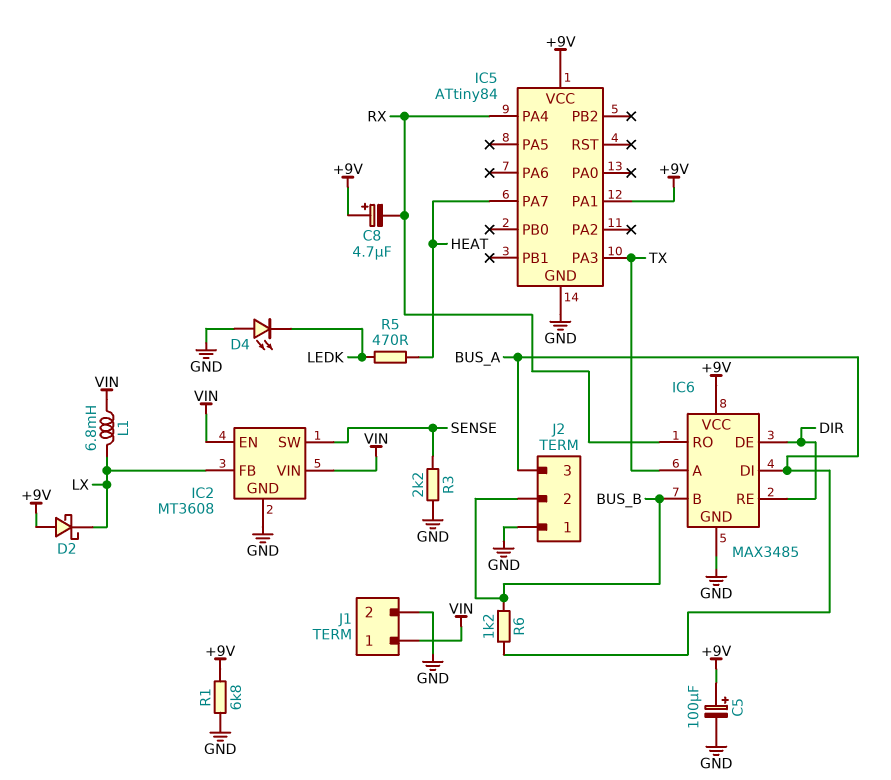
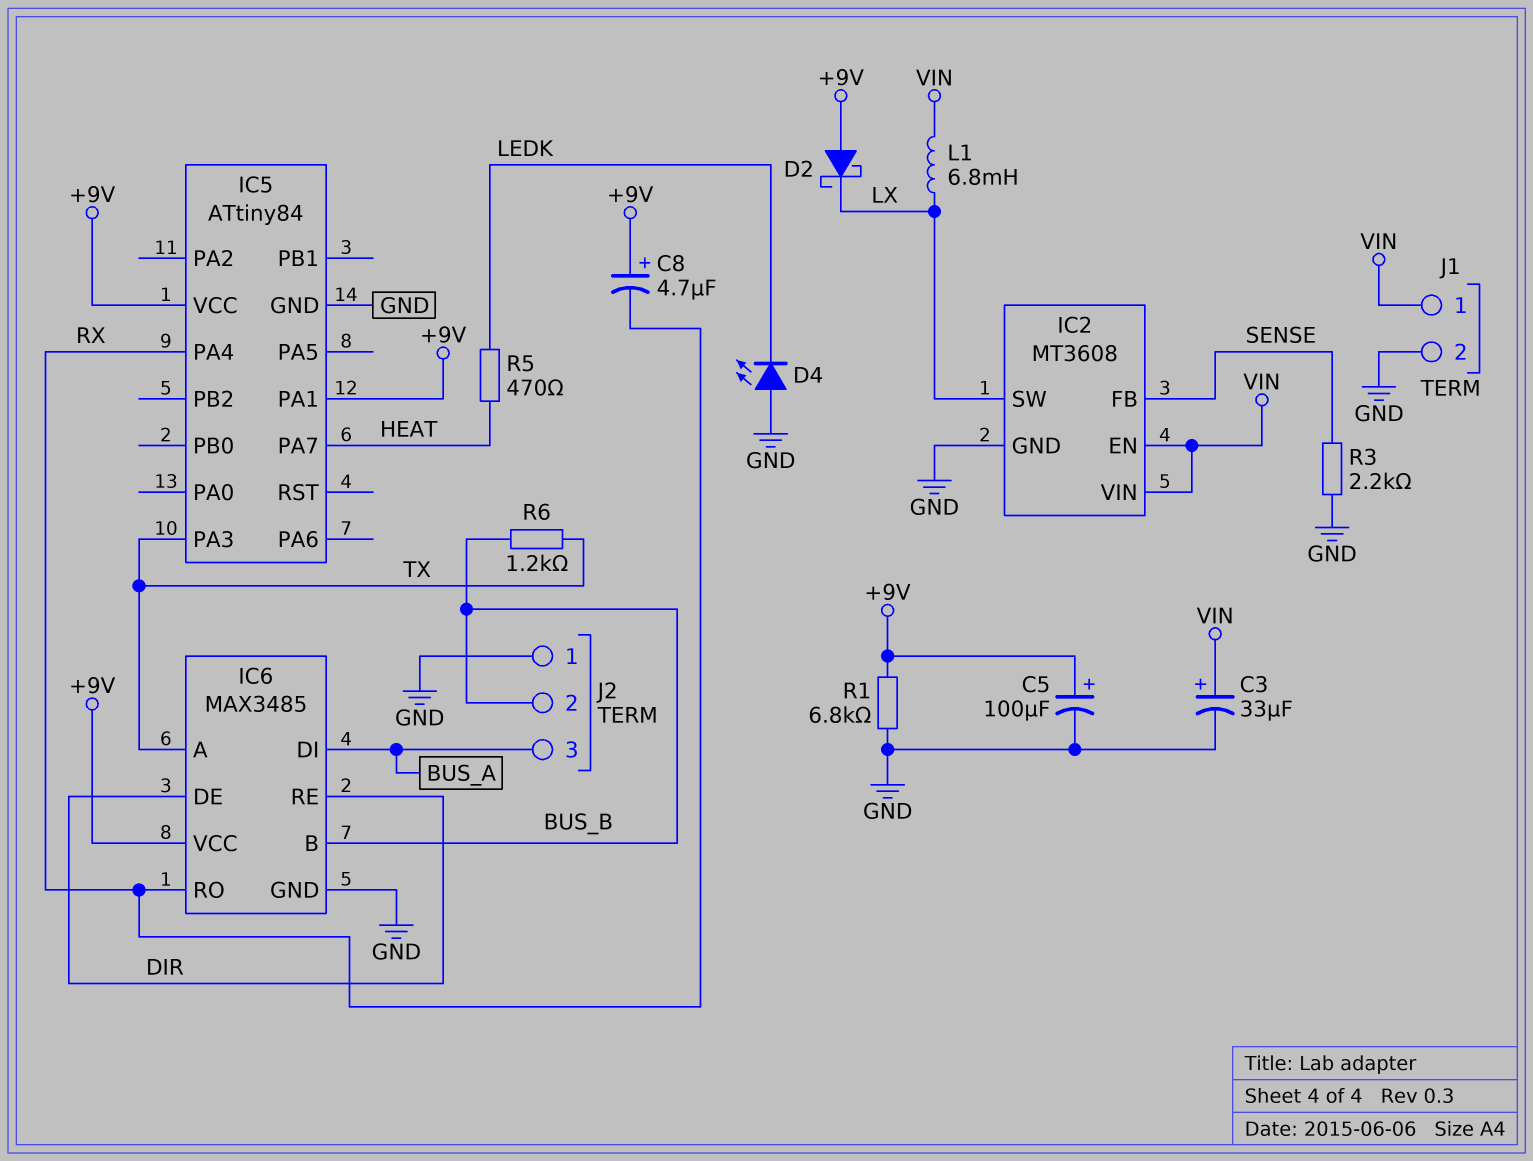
C3: none -> 33uF (plus VIN, minus GND)
IC2 pin FB: LX -> SENSE
IC2 pin SW: SENSE -> LX
R6: 1.2k (BUS_A, BUS_B) -> 1.2k (BUS_B, TX)

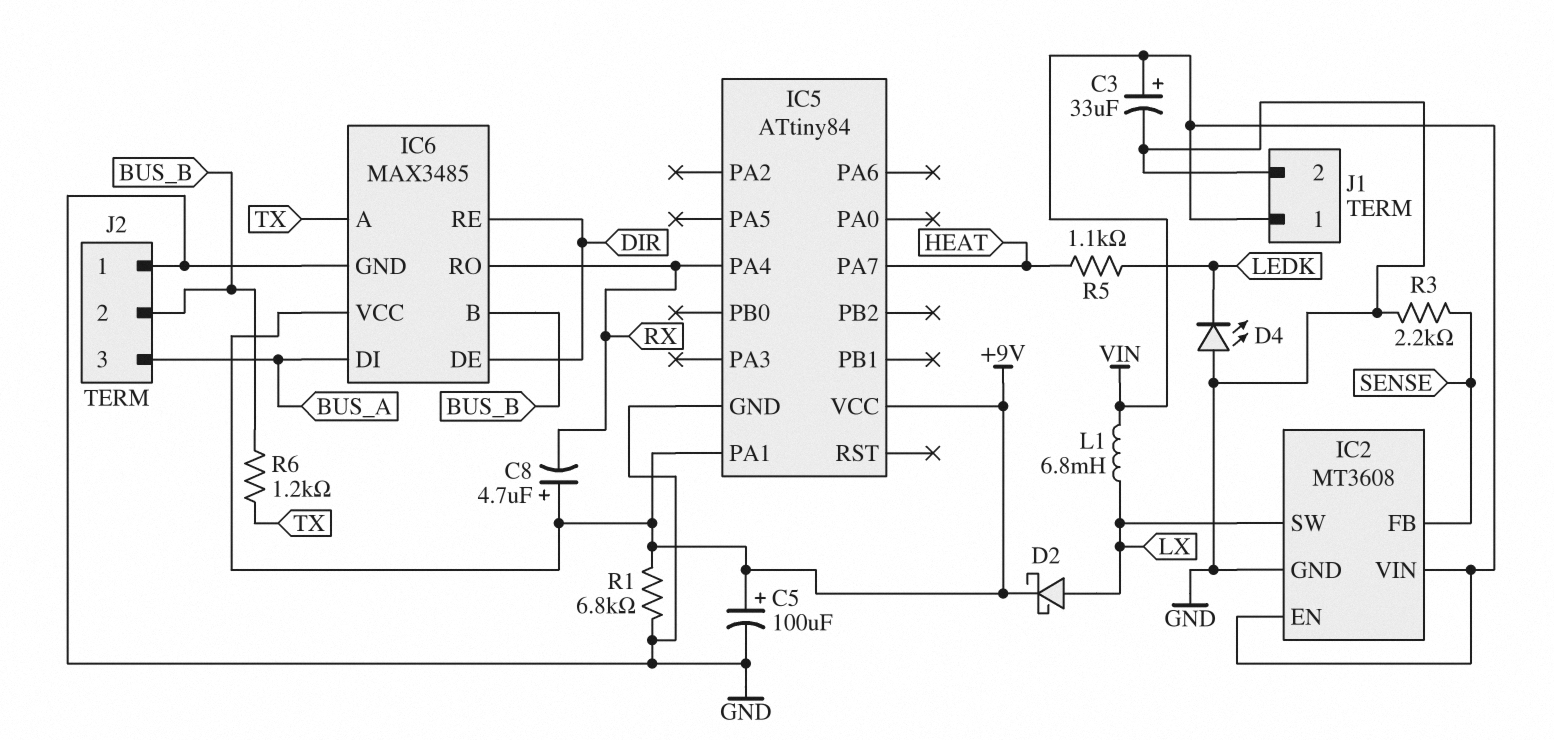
D2: schottky (A +9V, K LX) -> schottky (A LX, K +9V)
IC5 pin PA3: TX -> none
R5: 470 (HEAT, LEDK) -> 1.1k (HEAT, LEDK)

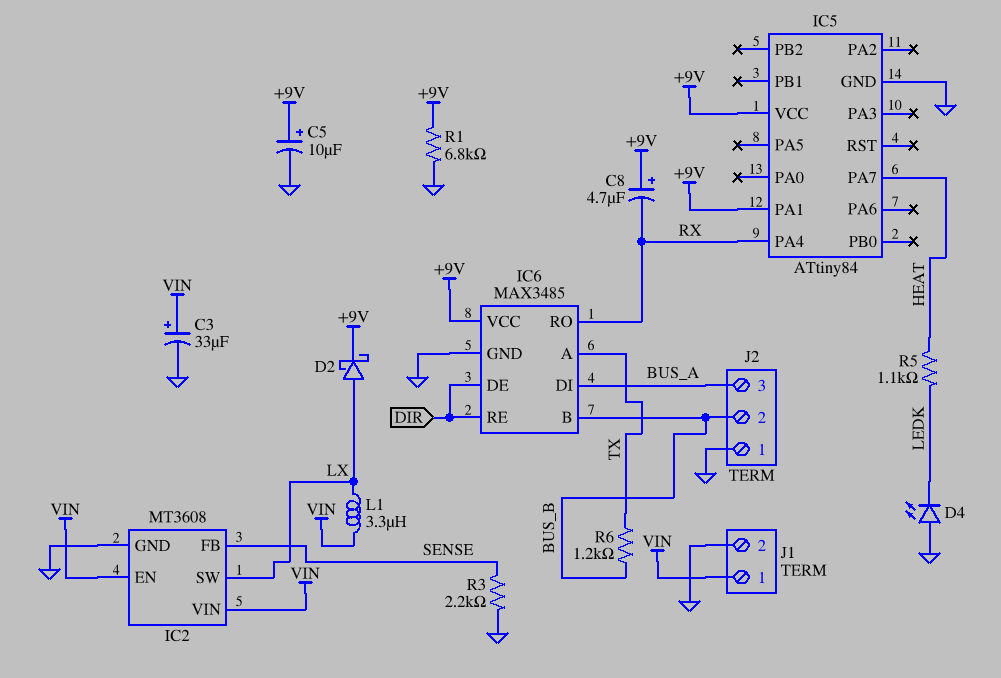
C5: 100uF (plus +9V, minus GND) -> 10uF (plus +9V, minus GND)
L1: 6.8mH (LX, VIN) -> 3.3uH (LX, VIN)

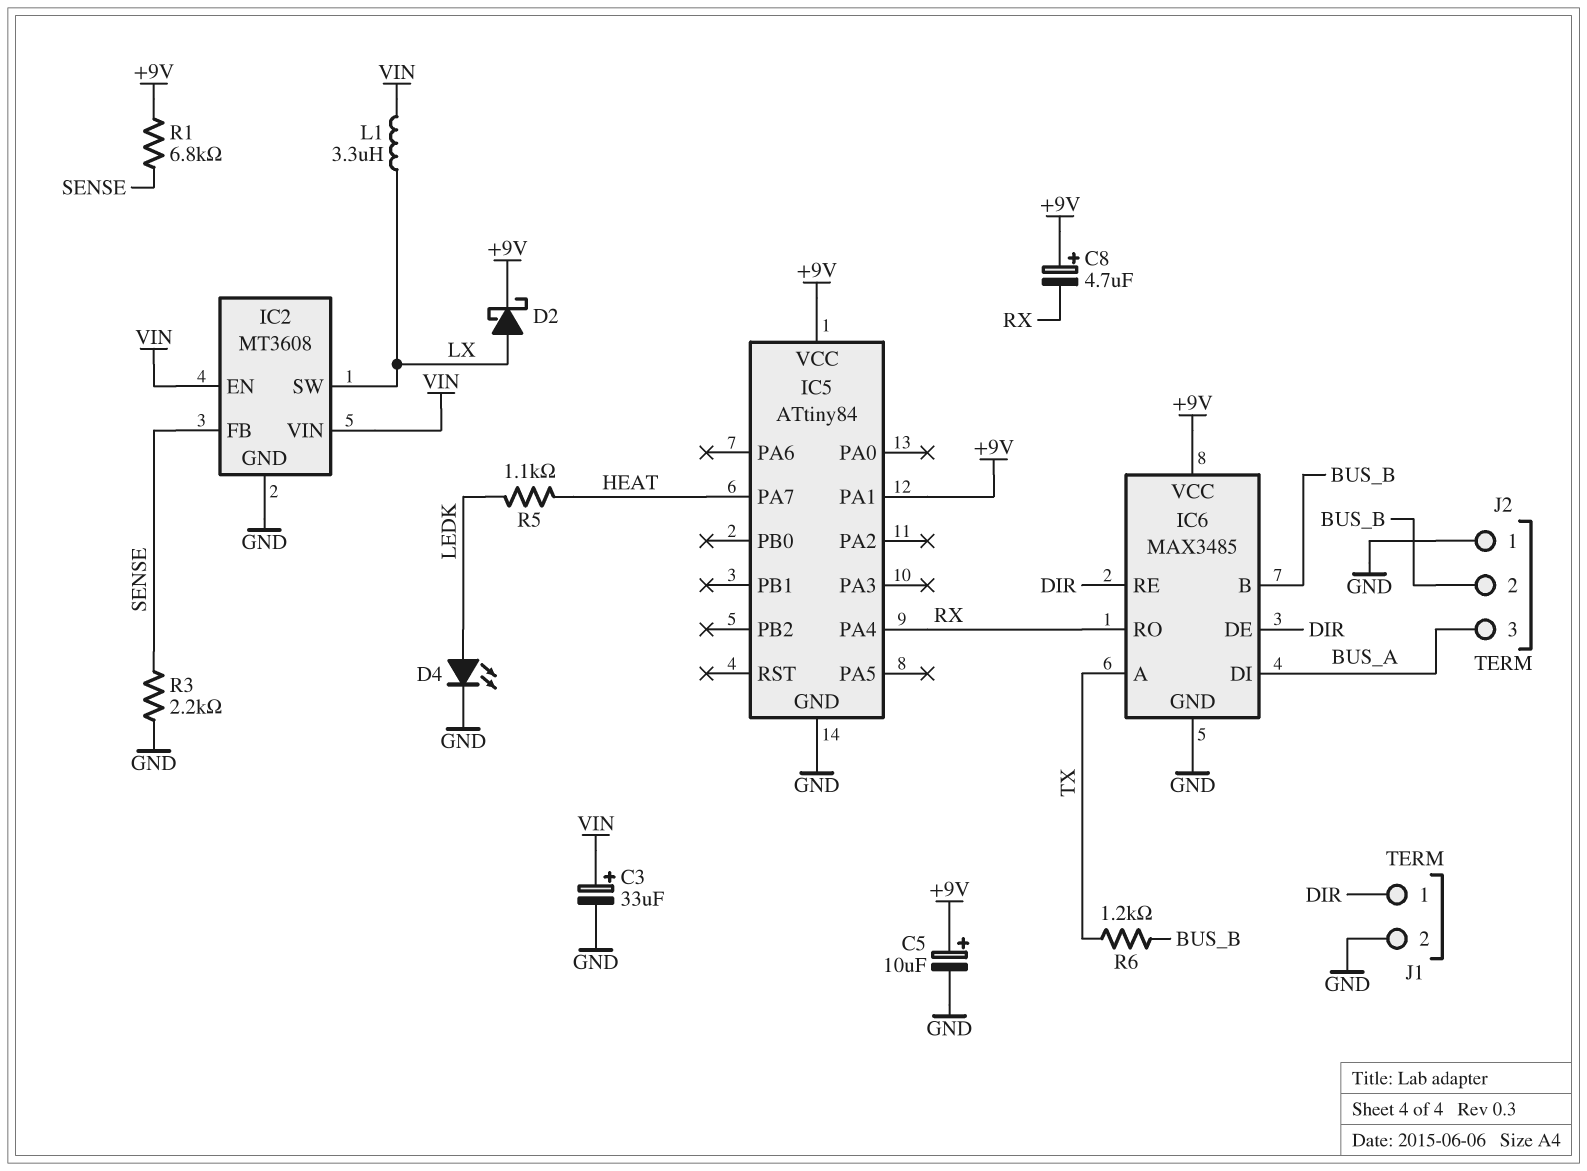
D4: LED (A GND, K LEDK) -> LED (A LEDK, K GND)
J1 pin 1: VIN -> DIR
R1: 6.8k (+9V, GND) -> 6.8k (+9V, SENSE)

